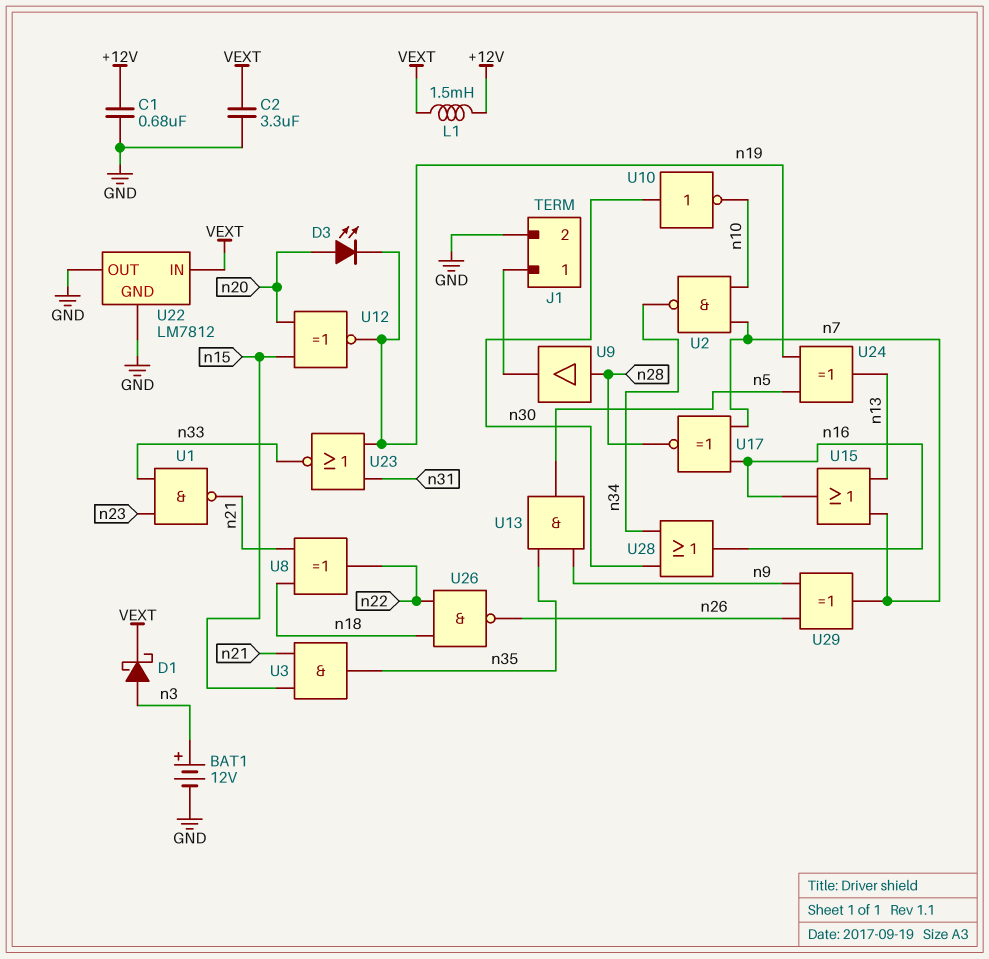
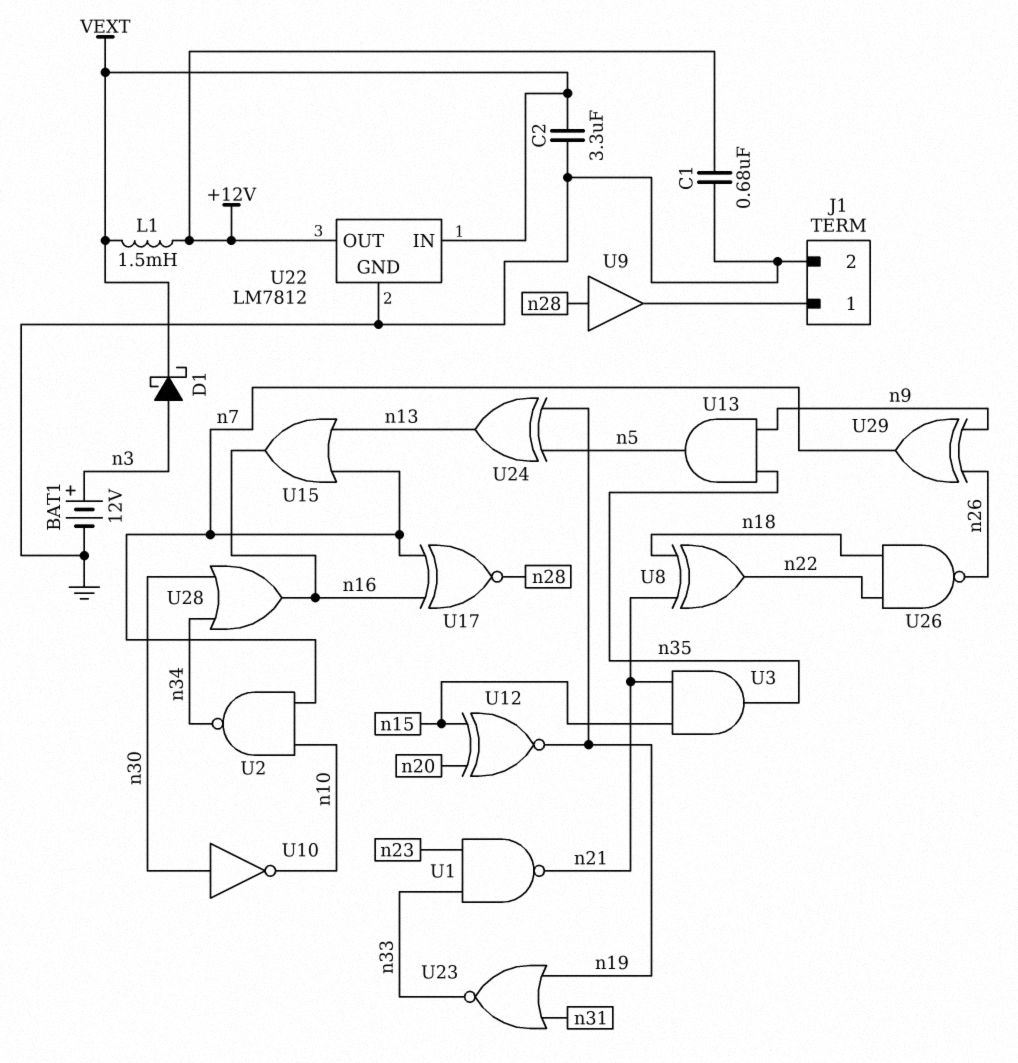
D3: LED (A n20, K n19) -> none
U22 pin OUT: GND -> +12V

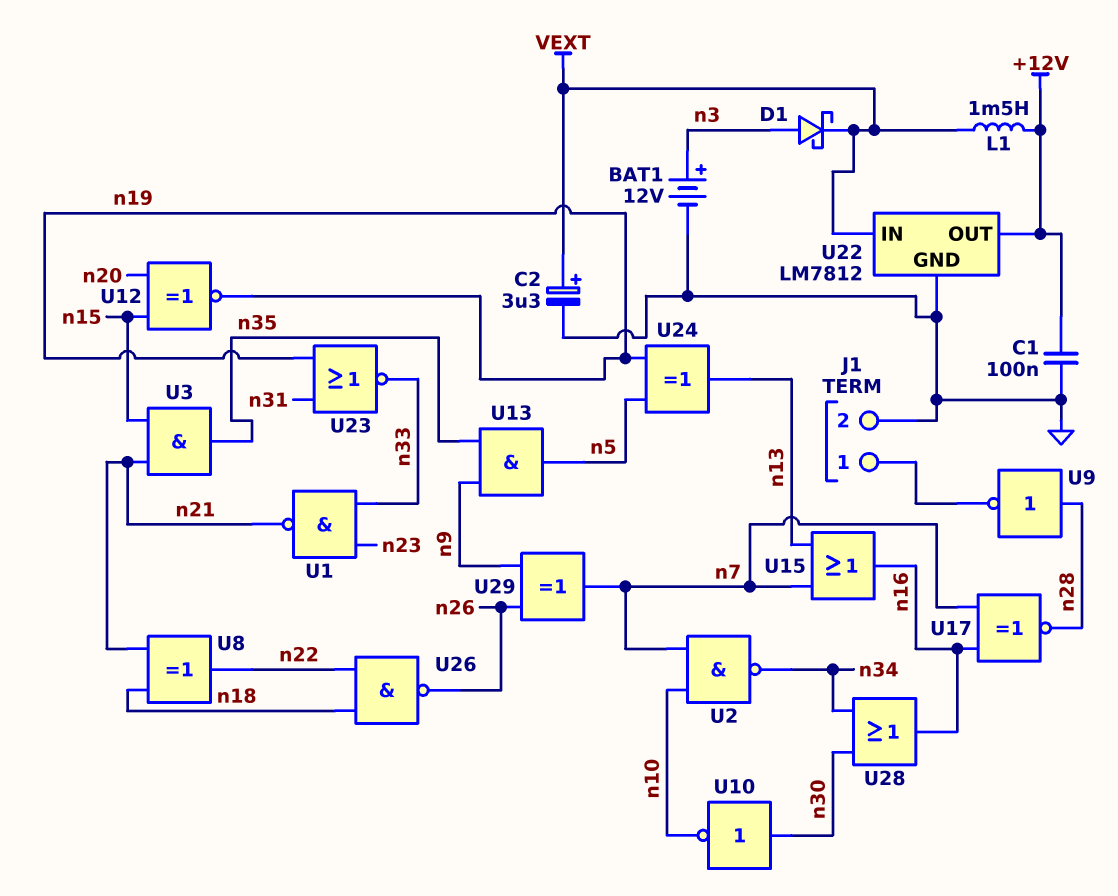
C1: 680nF (+12V, GND) -> 100nF (+12V, GND)
C2: 3.3uF (GND, VEXT) -> 3.3uF (plus VEXT, minus GND)
U9: buffer (in n28, out J1/1) -> NOT (in n28, out J1/1)

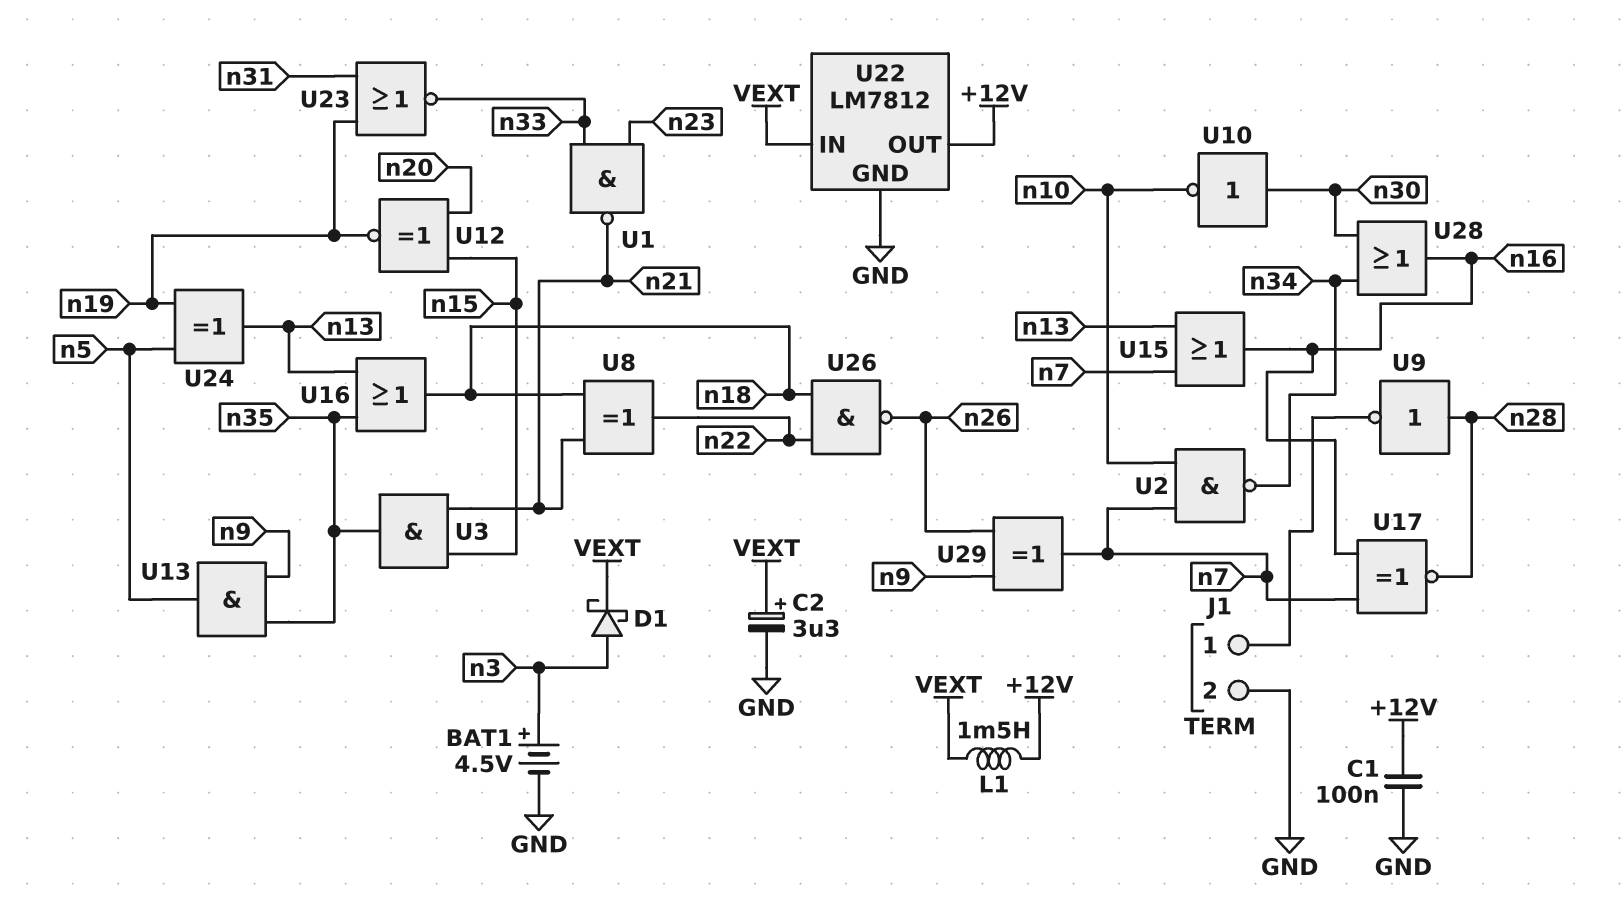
BAT1: 12V (plus n3, minus GND) -> 4.5V (plus n3, minus GND)
U16: none -> OR (in n13, in n35, out n18)

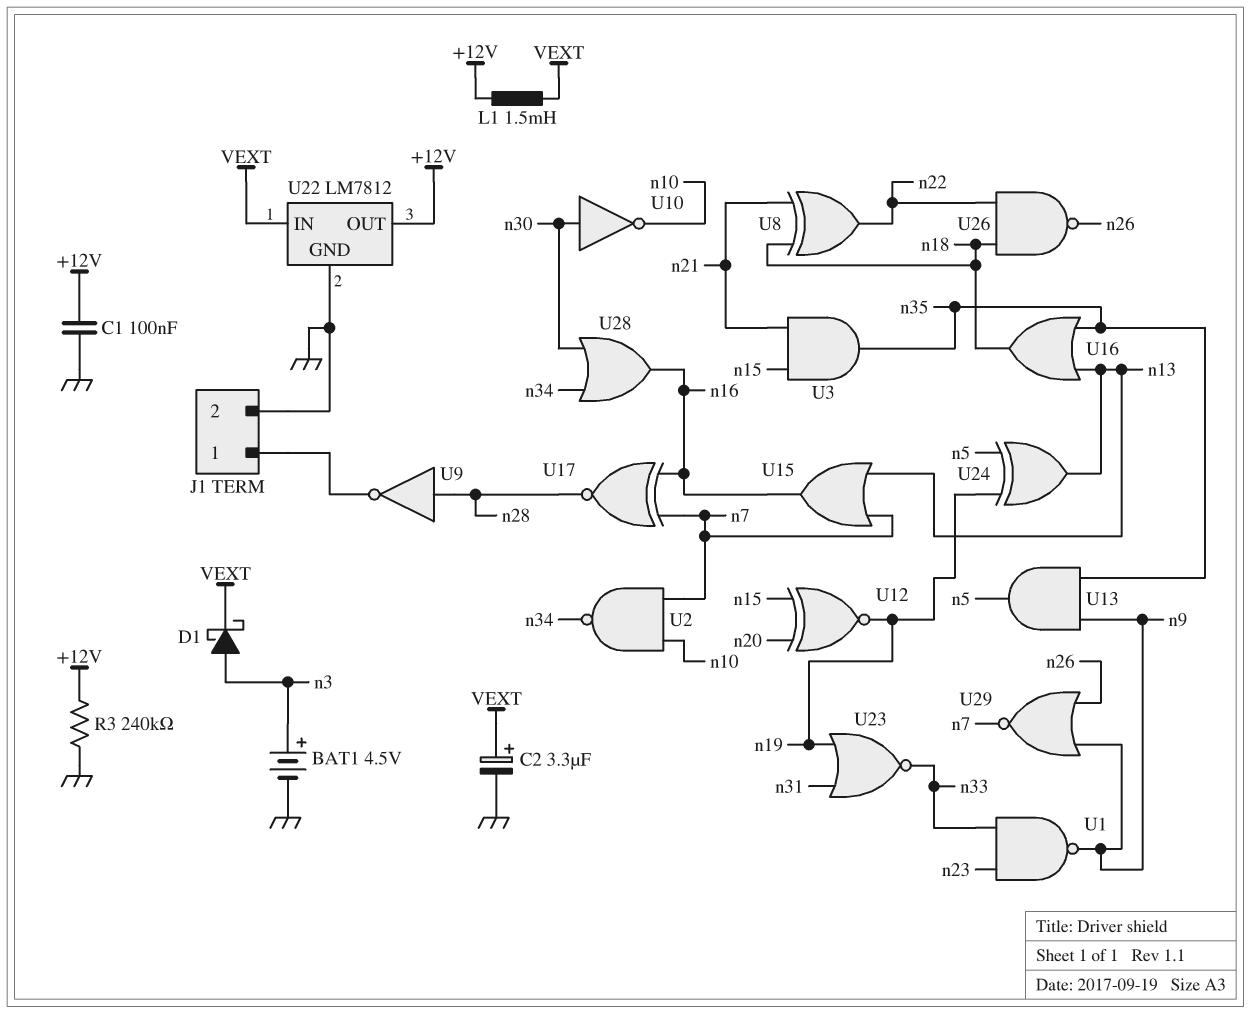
R3: none -> 240k (+12V, GND)
U1: NAND (in n23, in n33, out n21) -> NAND (in n23, in n33, out n9)
U29: XOR (in n9, in n26, out n7) -> NOR (in n9, in n26, out n7)

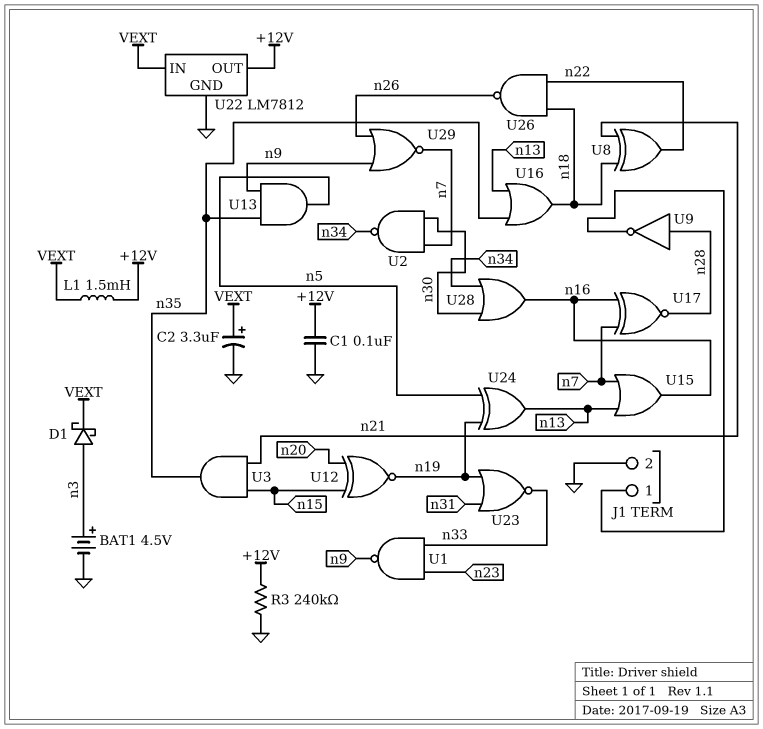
U2: NAND (in n7, in n10, out n34) -> NAND (in n7, in n30, out n34)
U10: NOT (in n30, out n10) -> none

